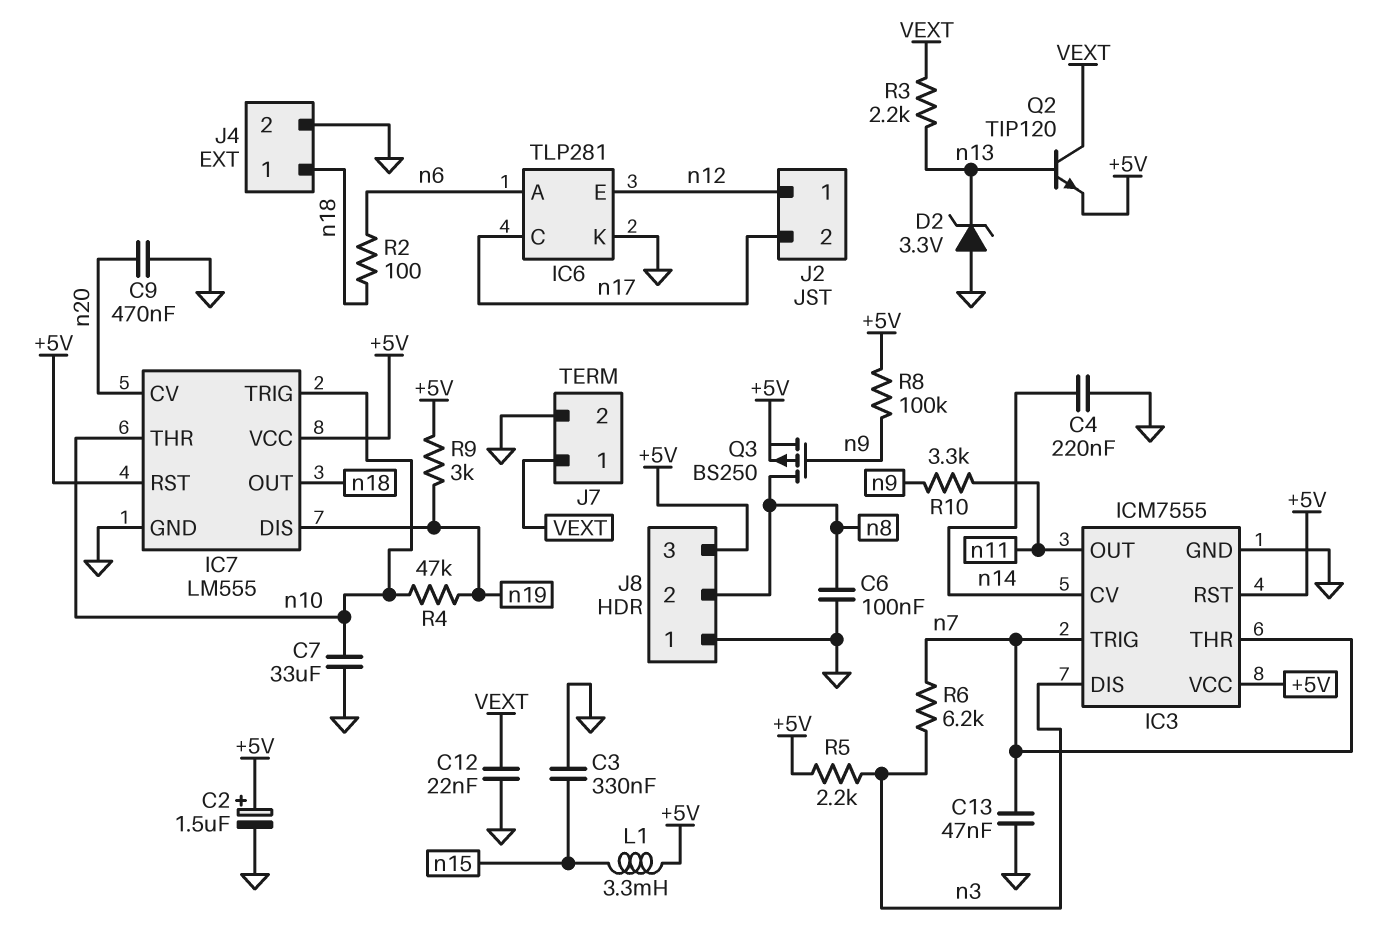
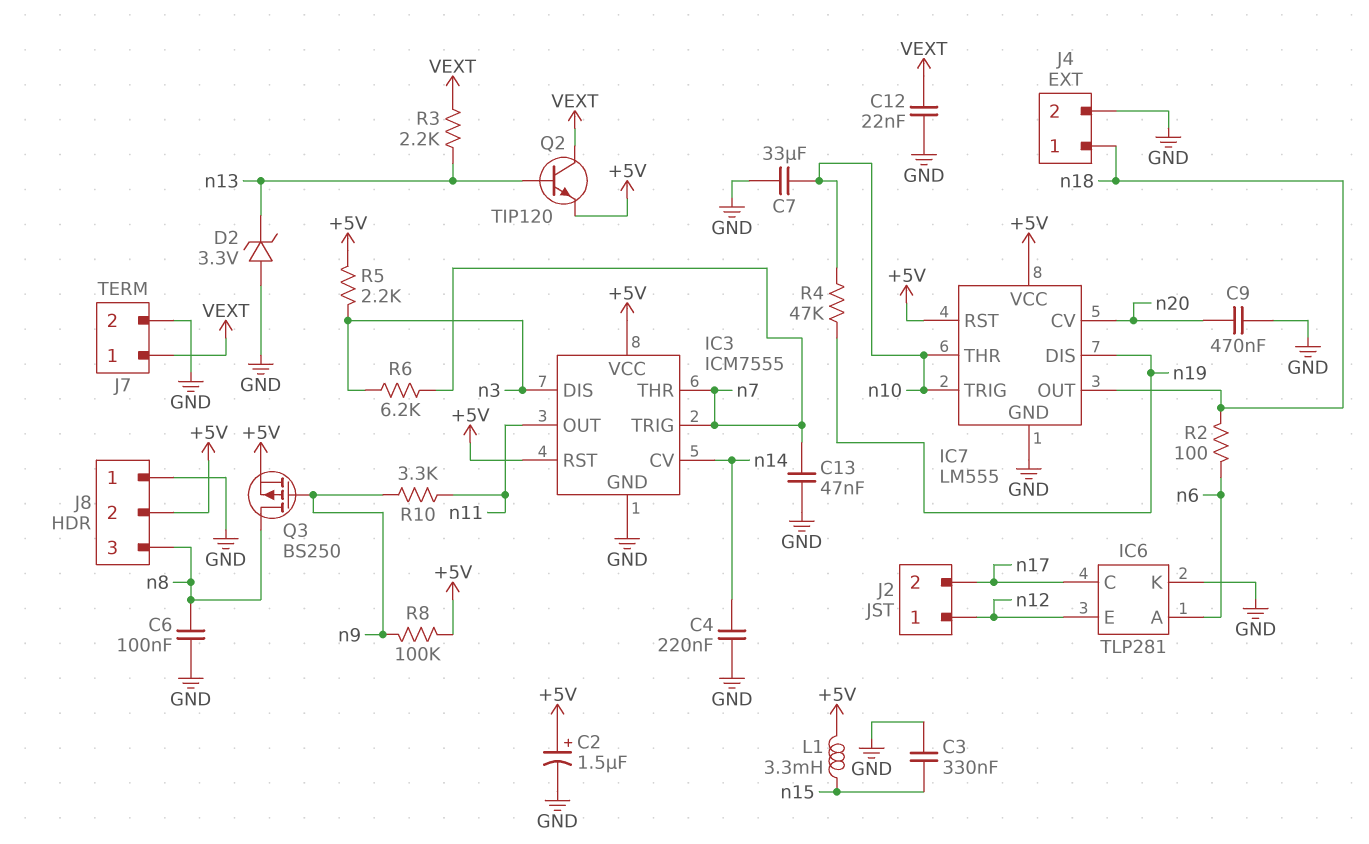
J8 pin 2: n8 -> +5V
J8 pin 3: +5V -> n8
R9: 3k (+5V, n19) -> none

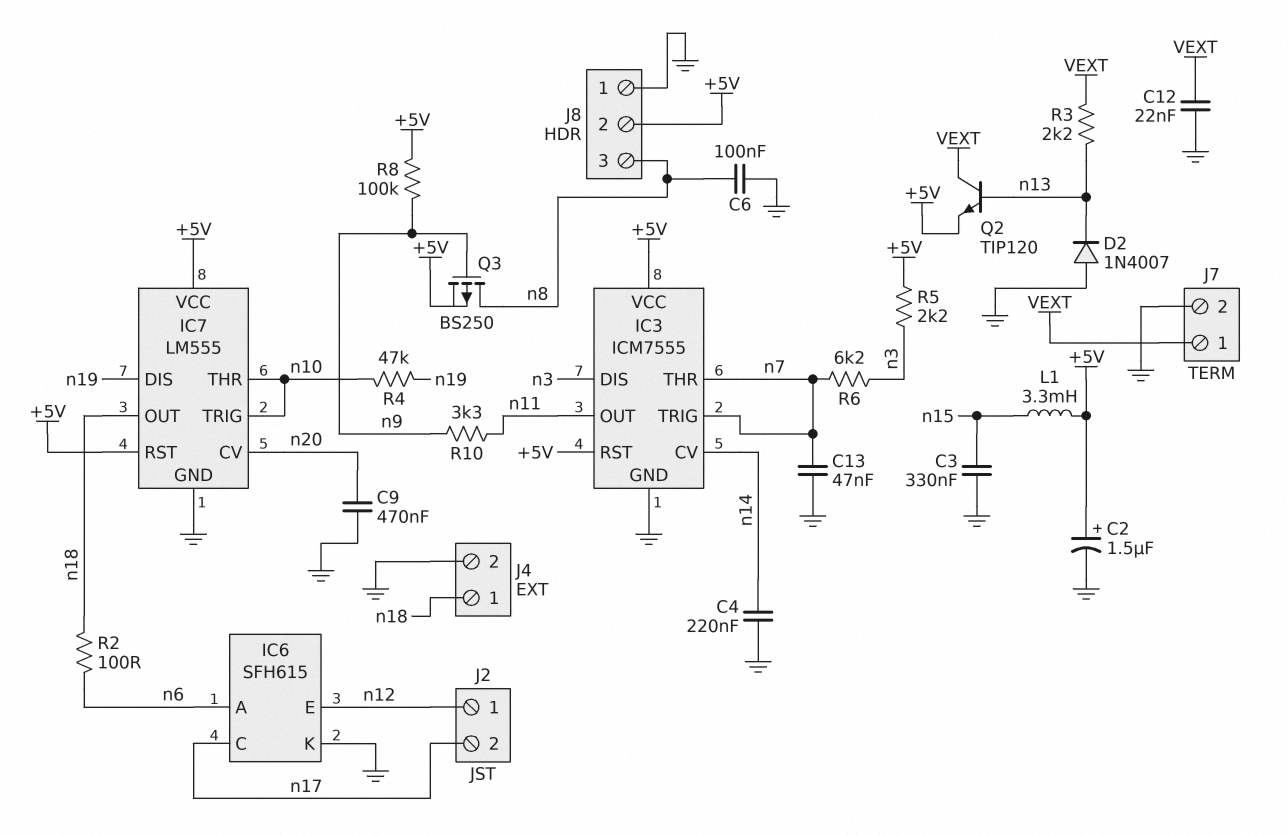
C7: 33uF (GND, n10) -> none
D2: zener 3.3V (A GND, K n13) -> diode 1N4007 (A GND, K n13)
IC6: TLP281 -> SFH615

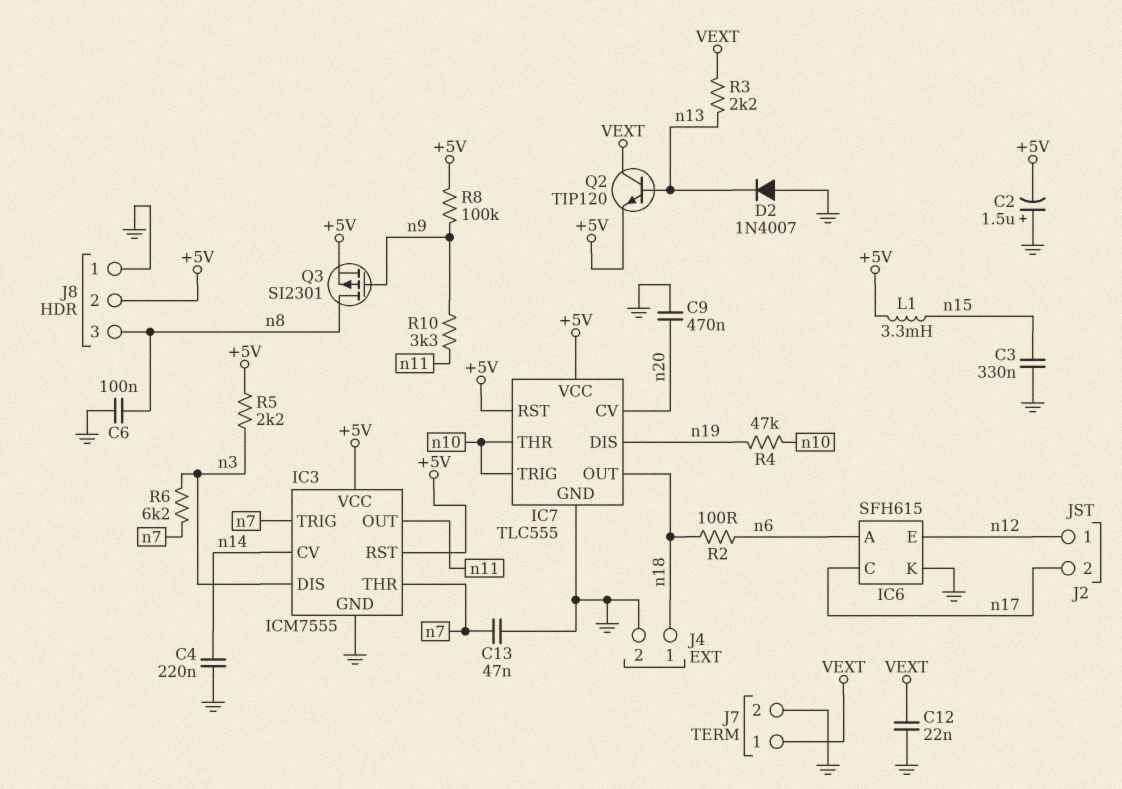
C2: 1.5uF (plus +5V, minus GND) -> 1.5uF (plus GND, minus +5V)
IC7: LM555 -> TLC555
Q3: PMOS BS250 (G n9, D n8, S +5V) -> PMOS SI2301 (G n9, D n8, S +5V)

